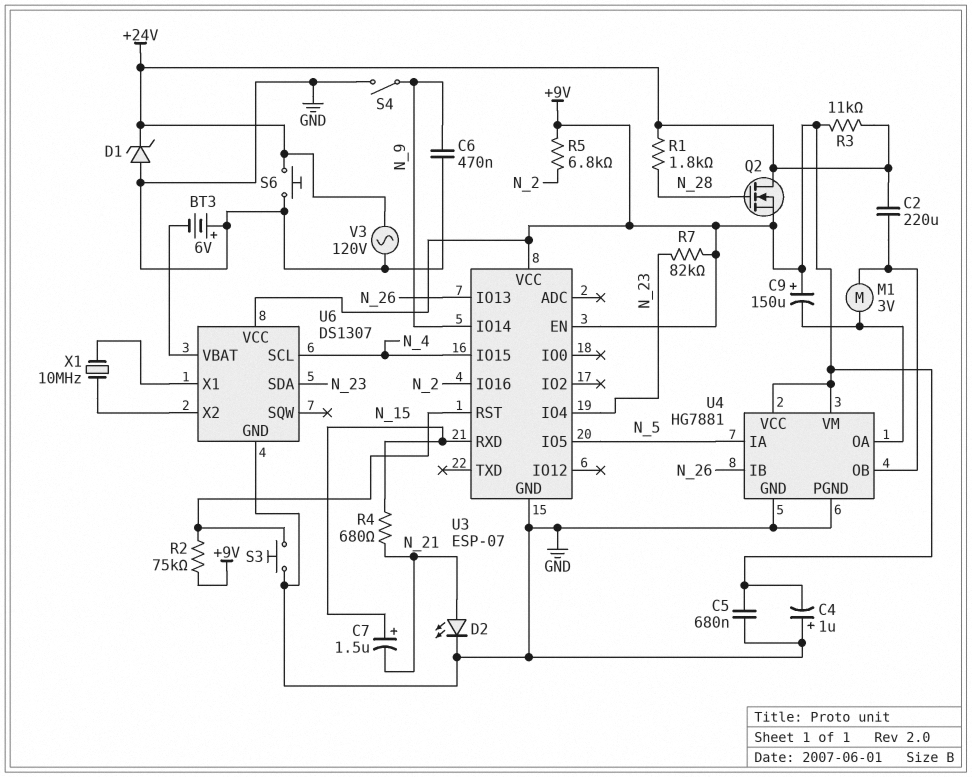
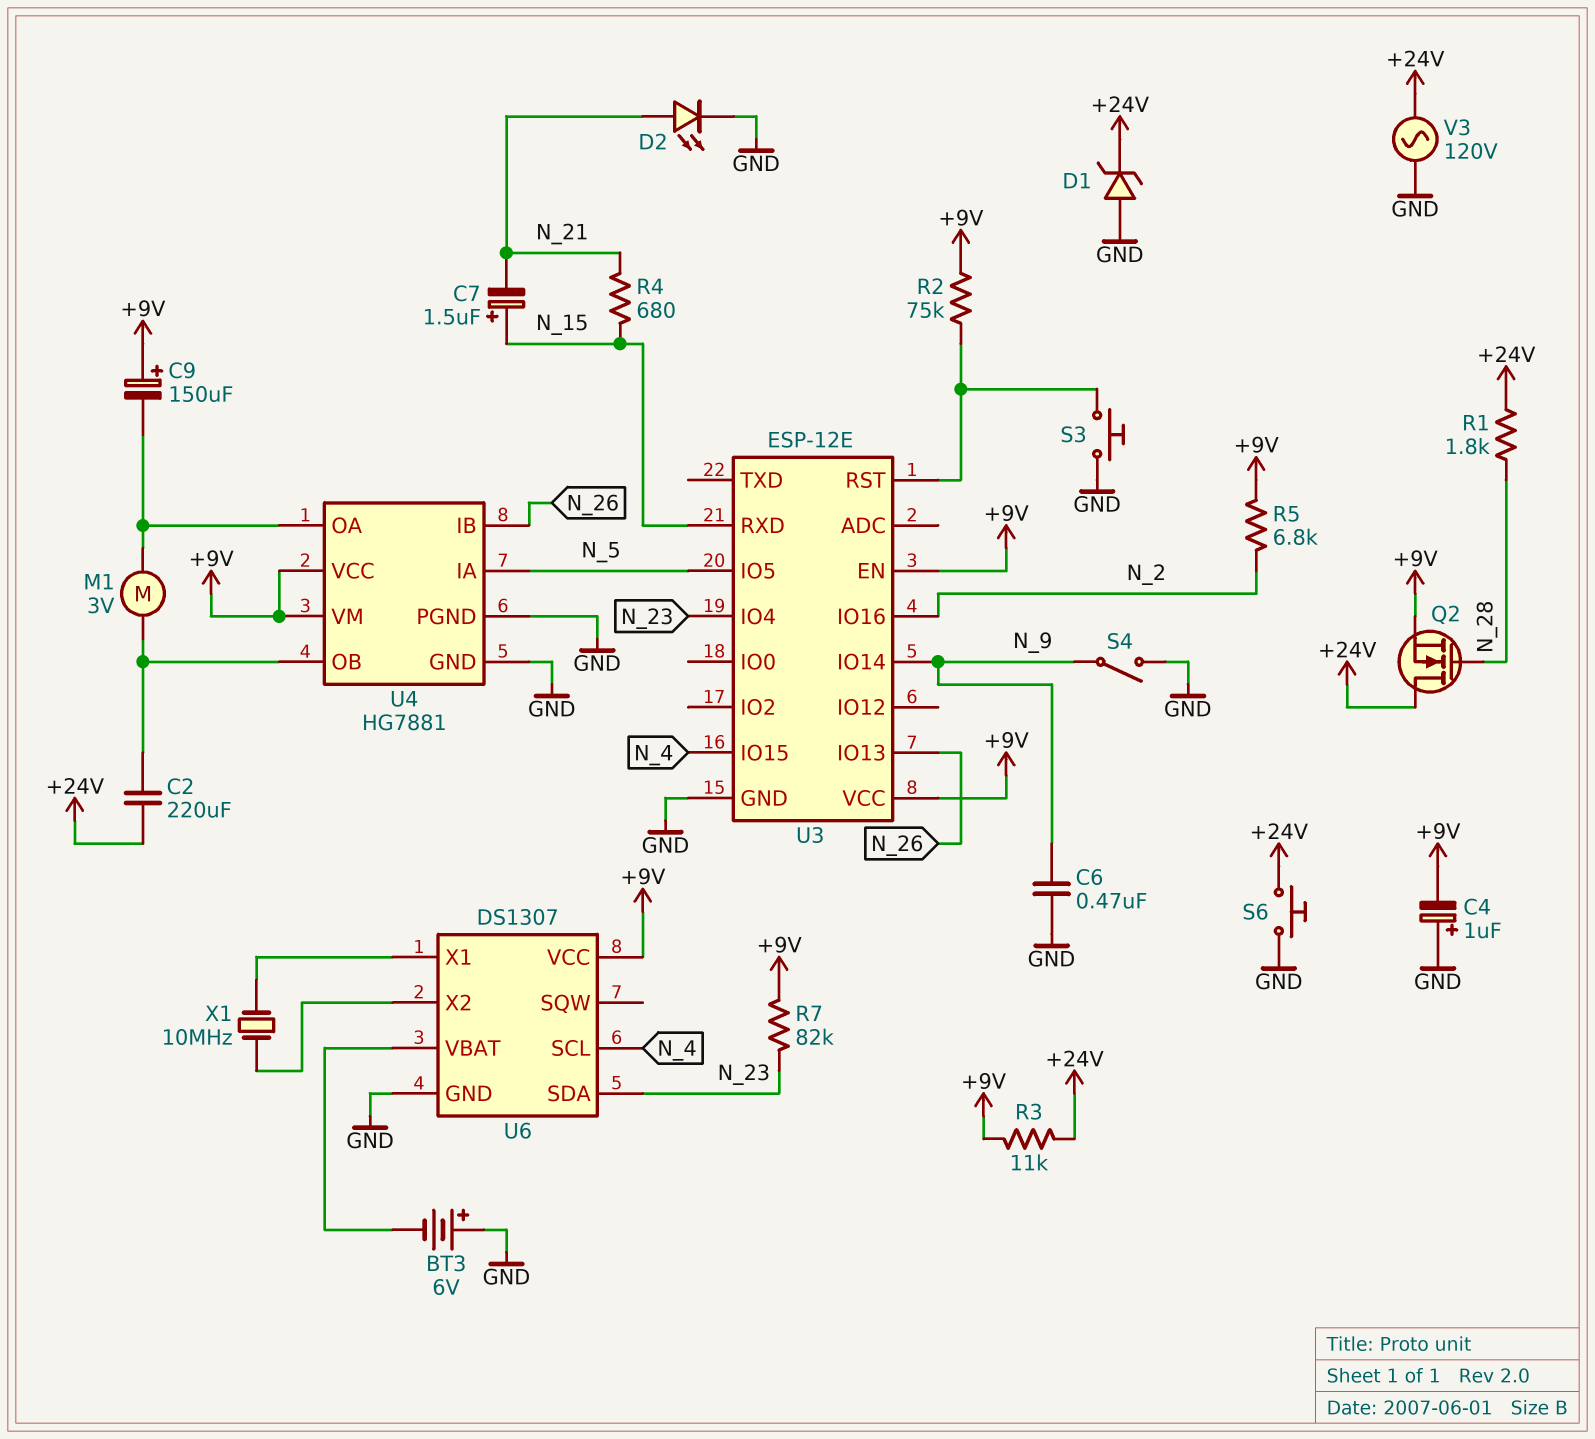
C5: 680nF (+9V, GND) -> none
U3: ESP-07 -> ESP-12E

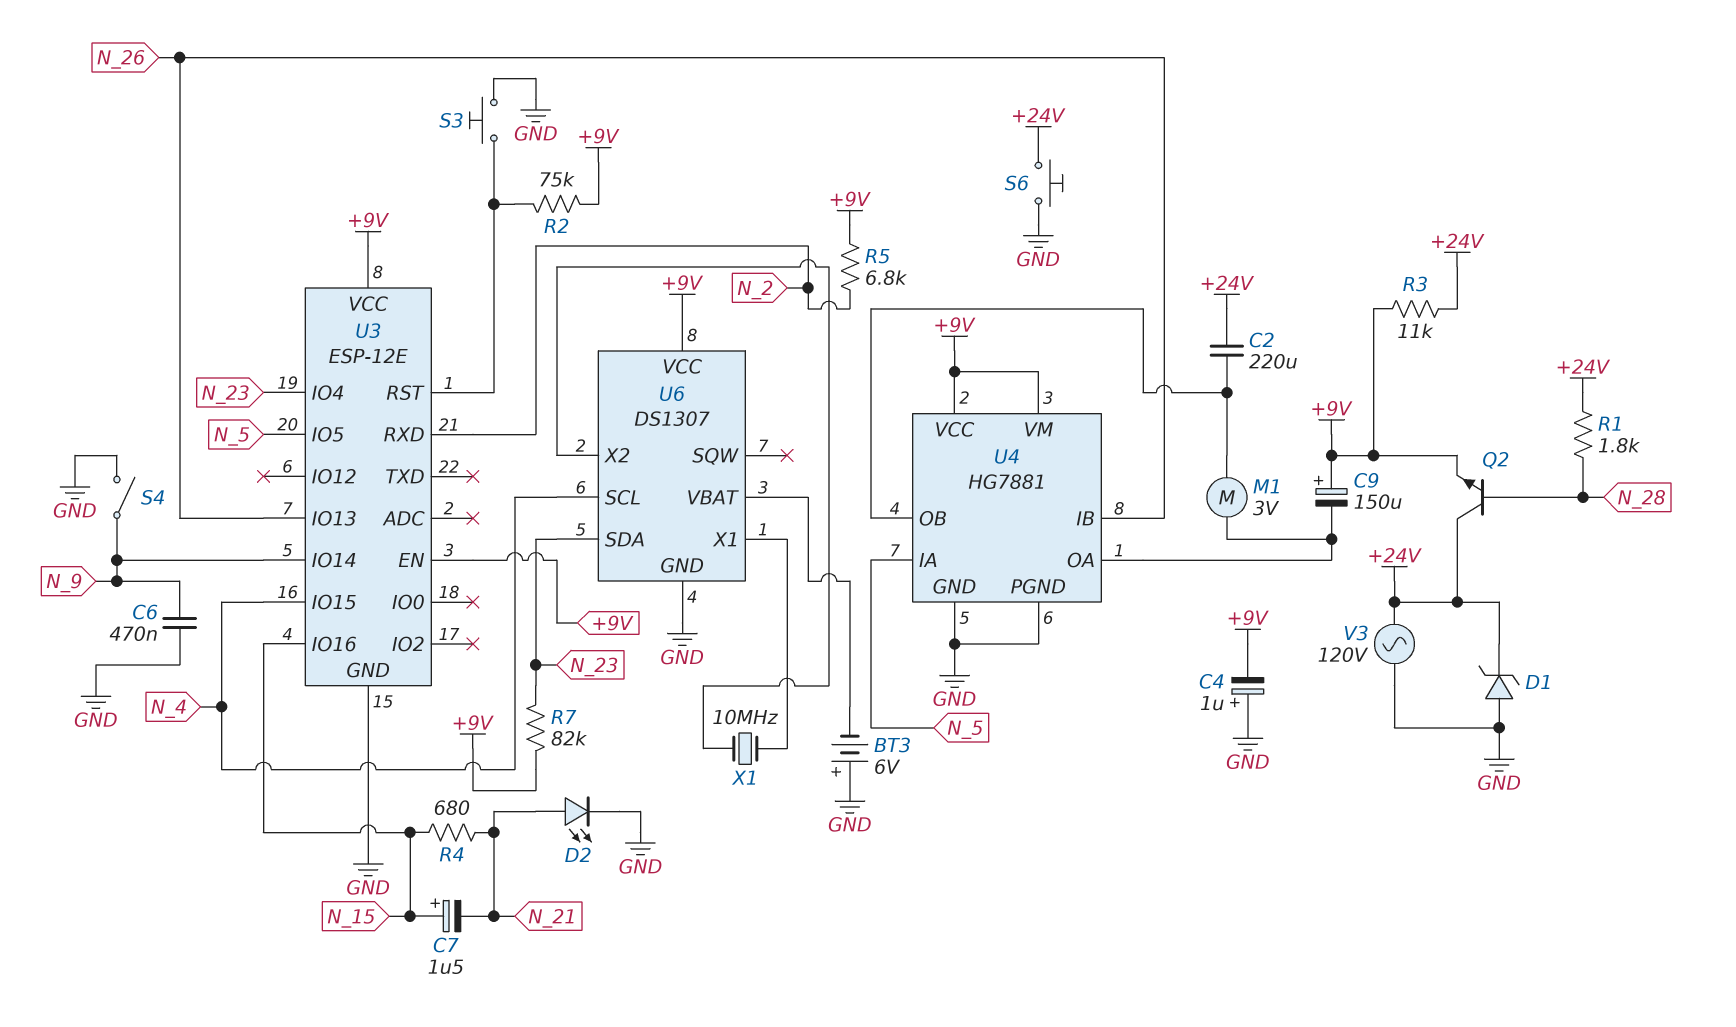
Q2: NMOS (G N_28, D +24V, S +9V) -> NPN (B N_28, C +24V, E +9V)
U3 pin IO16: N_2 -> N_15
U3 pin RXD: N_15 -> N_2

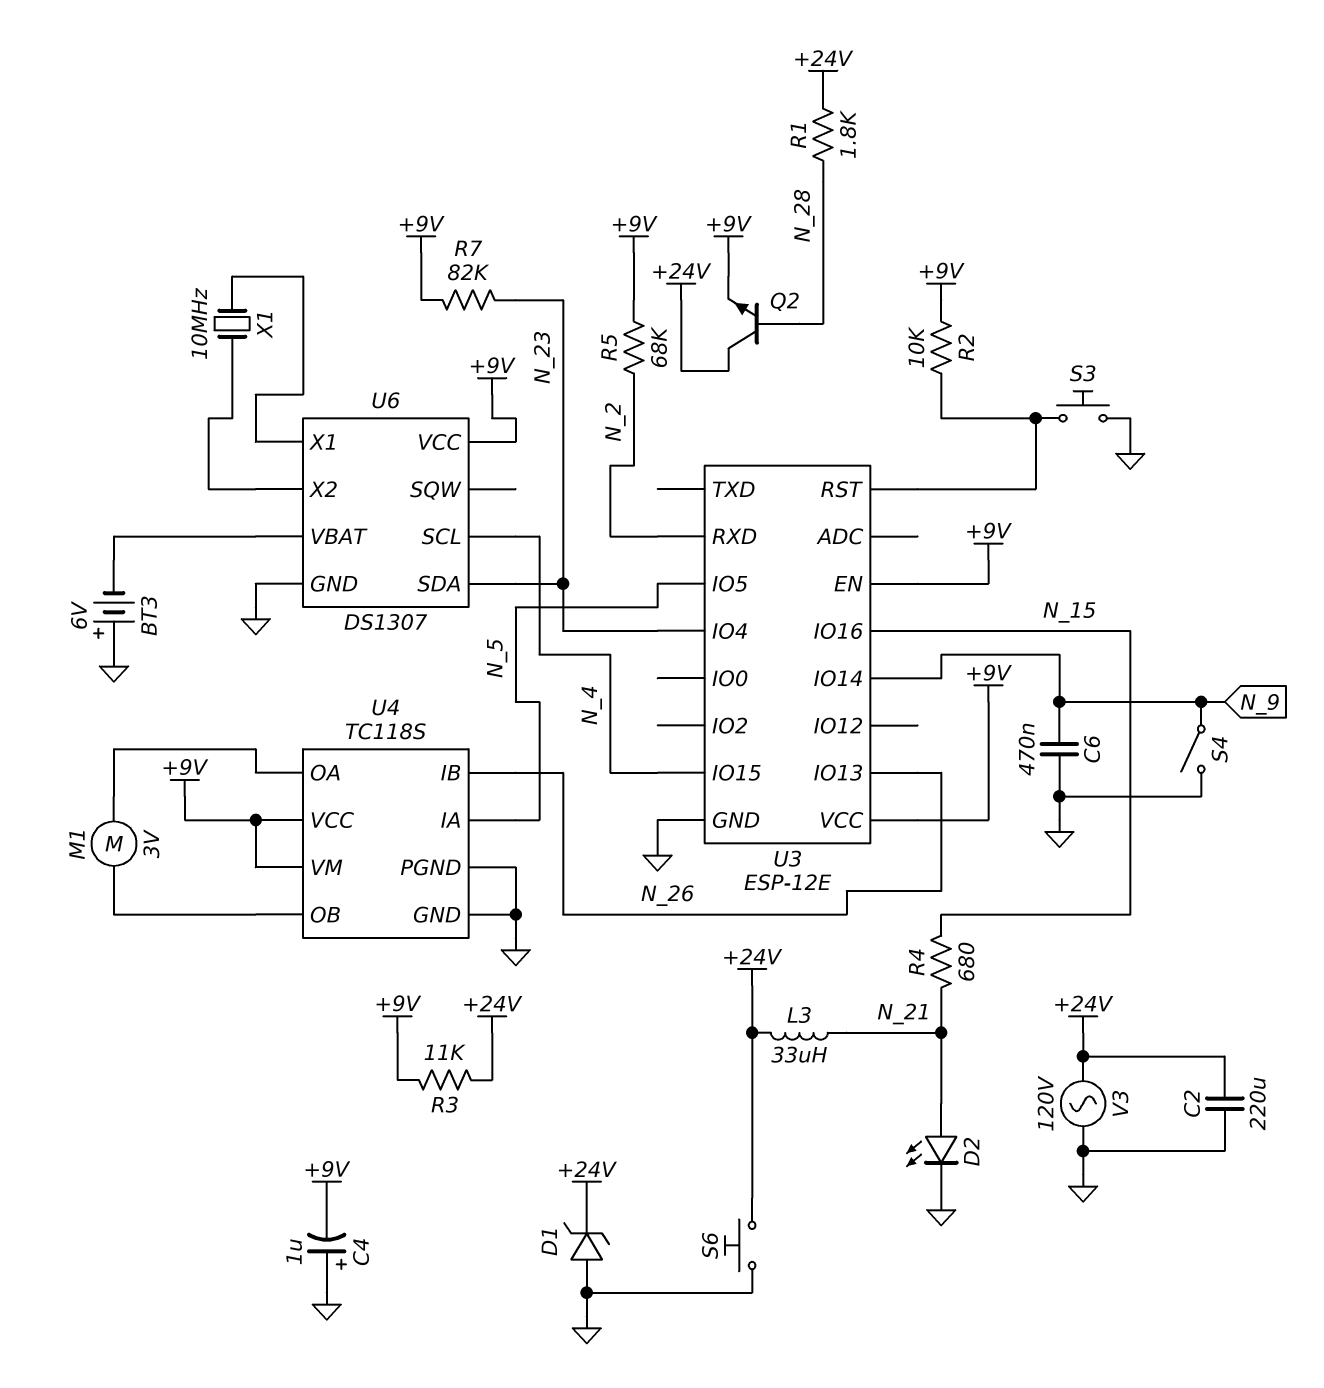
C2: 220uF (+24V, U4/OB) -> 220uF (+24V, GND)
C7: 1.5uF (plus N_15, minus N_21) -> none
C9: 150uF (plus +9V, minus U4/OA) -> none
L3: none -> 33uH (+24V, N_21)
R2: 75k (+9V, U3/RST) -> 10k (+9V, U3/RST)
R5: 6.8k (+9V, N_2) -> 68k (+9V, N_2)
U4: HG7881 -> TC118S

